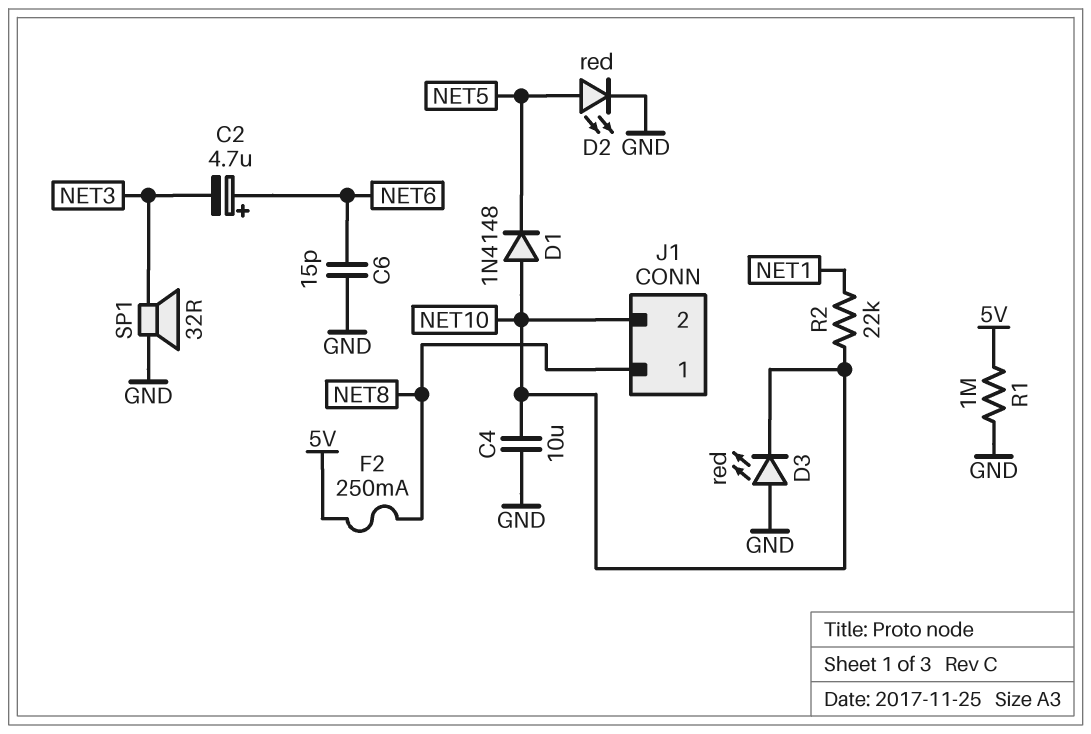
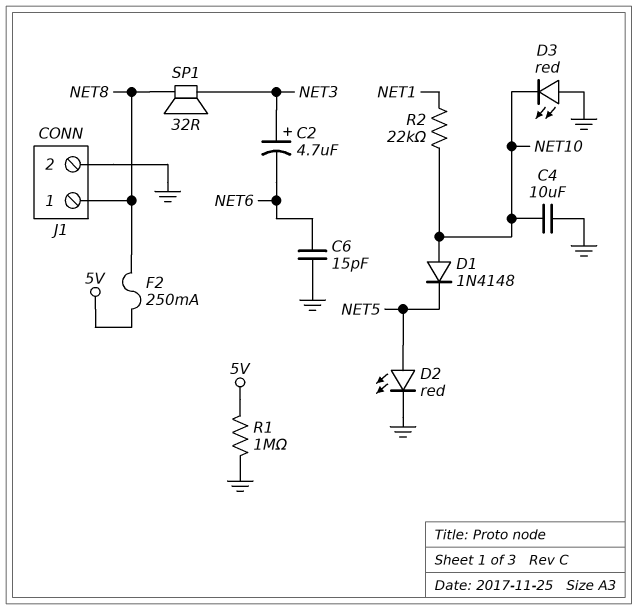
C2: 4.7uF (plus NET6, minus NET3) -> 4.7uF (plus NET3, minus NET6)
J1 pin 2: NET10 -> GND
SP1: speaker 32R (GND, NET3) -> speaker 32R (NET3, NET8)

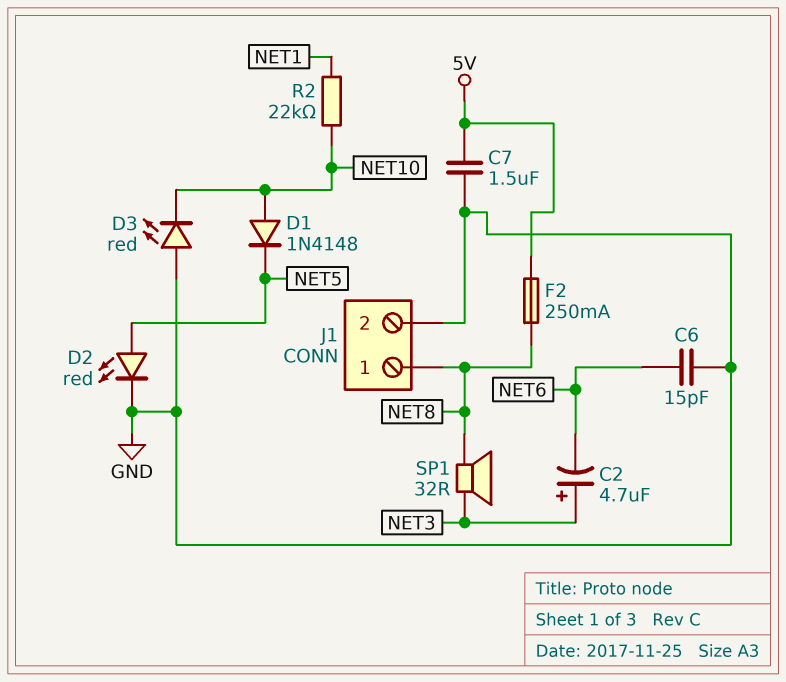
C4: 10uF (GND, NET10) -> none
C7: none -> 1.5uF (5V, GND)
R1: 1M (5V, GND) -> none

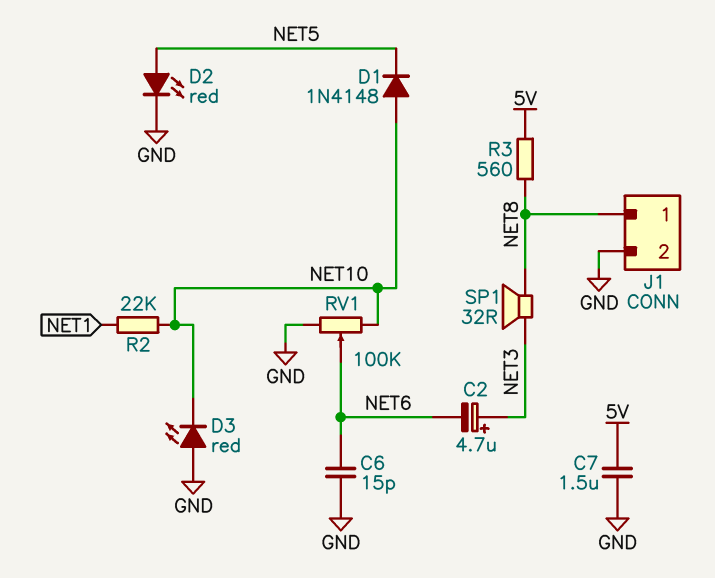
F2: 250mA (5V, NET8) -> none
R3: none -> 560 (5V, NET8)
RV1: none -> 100k (GND, NET10, wiper NET6)

